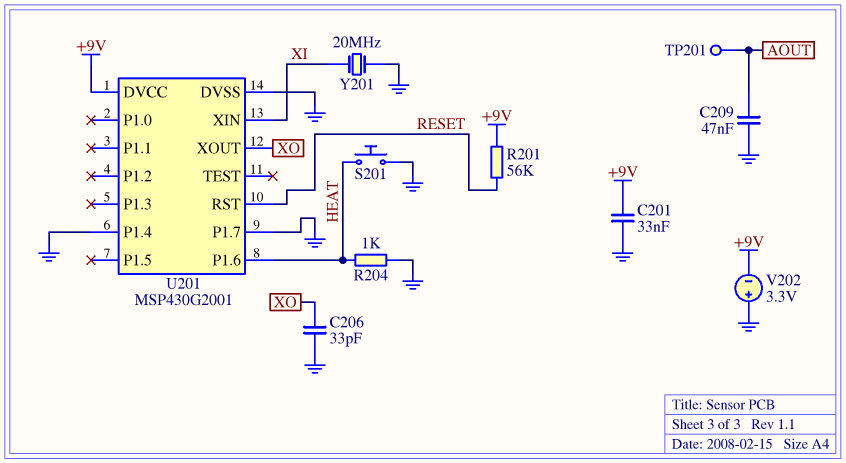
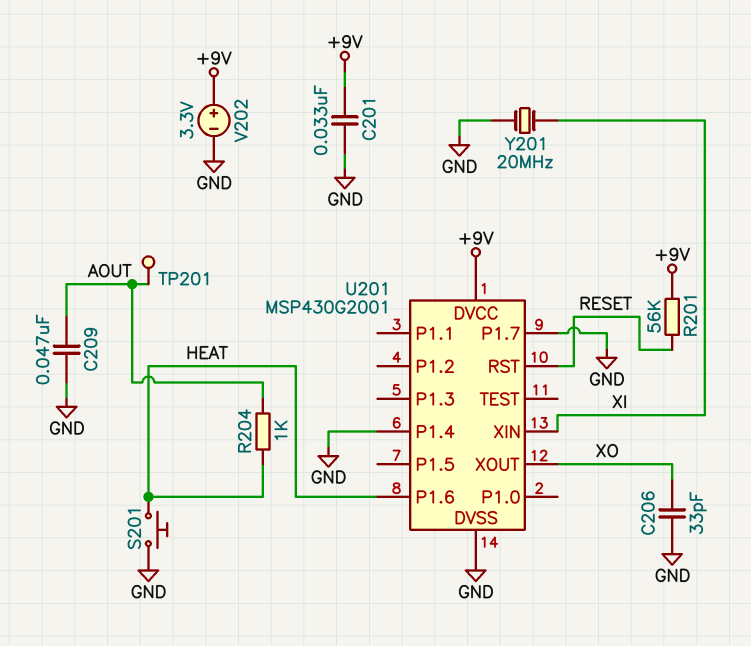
R204: 1k (GND, HEAT) -> 1k (AOUT, HEAT)
V202: 3.3V (plus GND, minus +9V) -> 3.3V (plus +9V, minus GND)

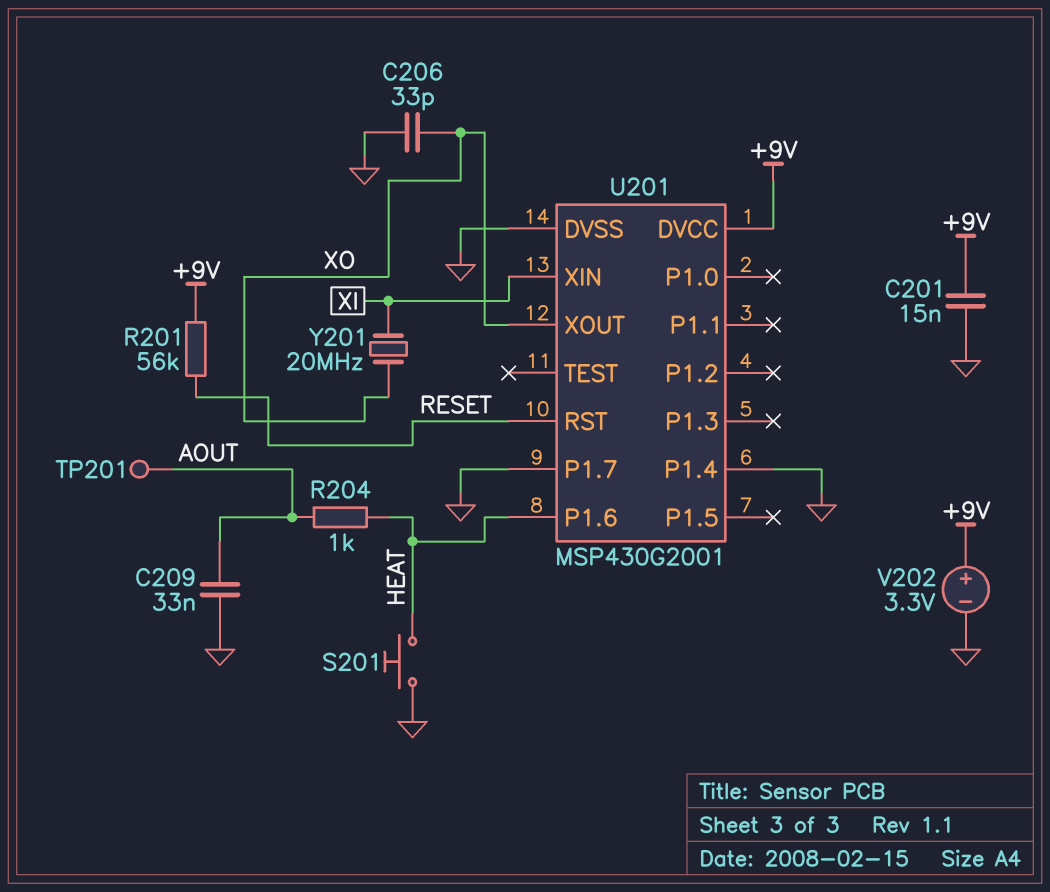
C201: 33nF (+9V, GND) -> 15nF (+9V, GND)
C209: 47nF (AOUT, GND) -> 33nF (AOUT, GND)
Y201: 20MHz (GND, XI) -> 20MHz (XI, XO)

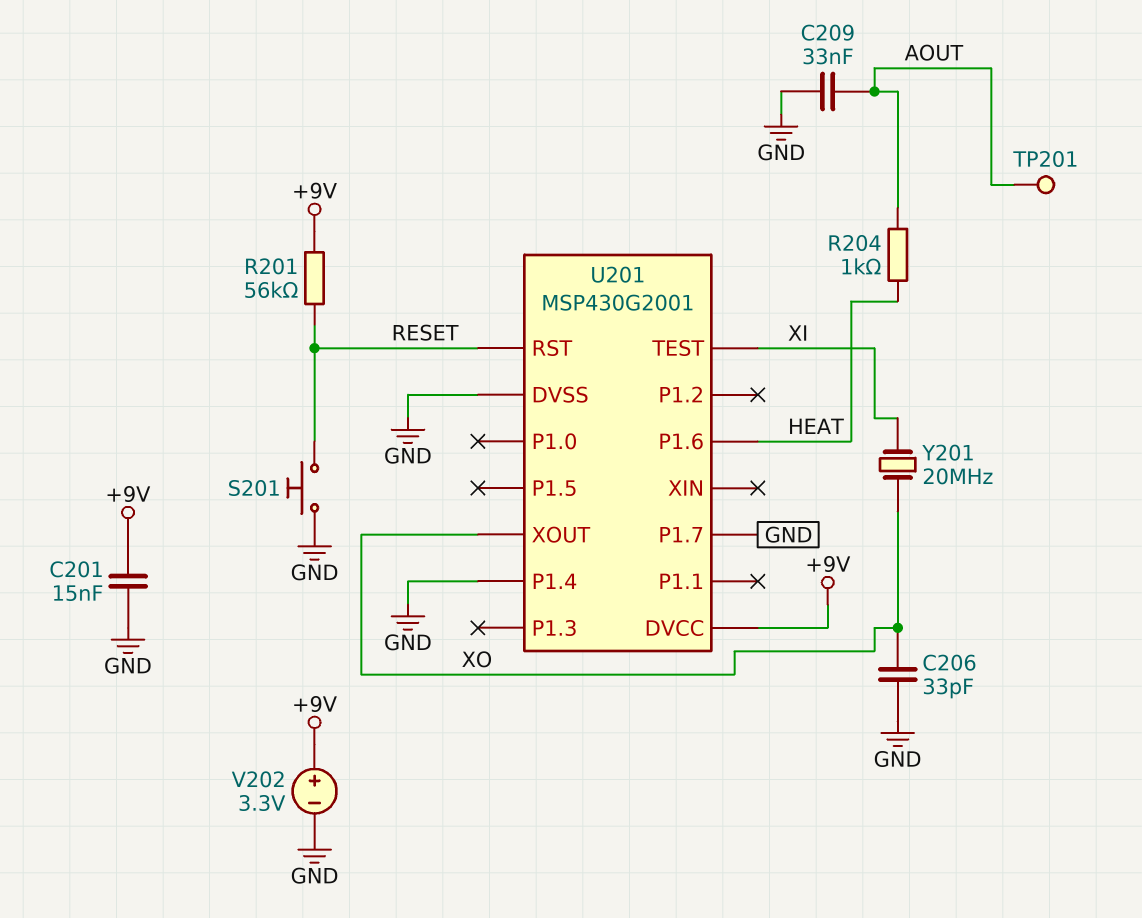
S201: button (GND, HEAT) -> button (GND, RESET)
U201 pin TEST: none -> XI
U201 pin XIN: XI -> none

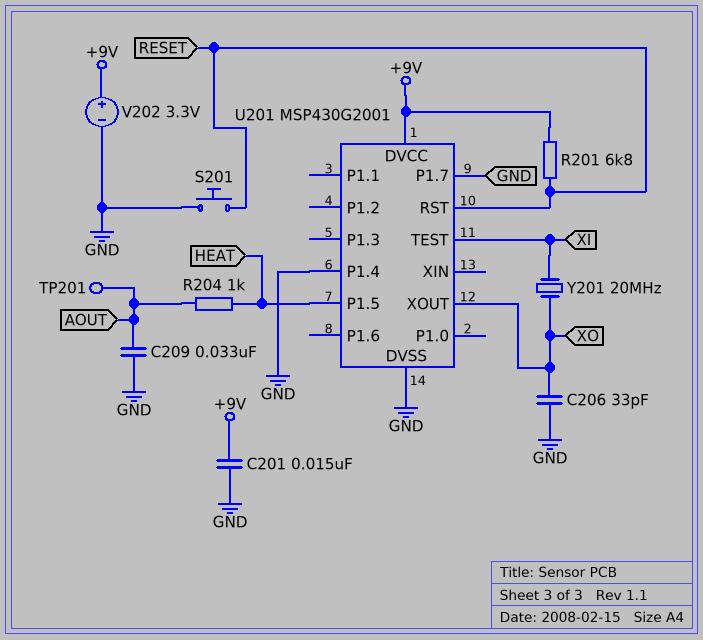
R201: 56k (+9V, RESET) -> 6.8k (+9V, RESET)
U201 pin P1.5: none -> HEAT
U201 pin P1.6: HEAT -> none

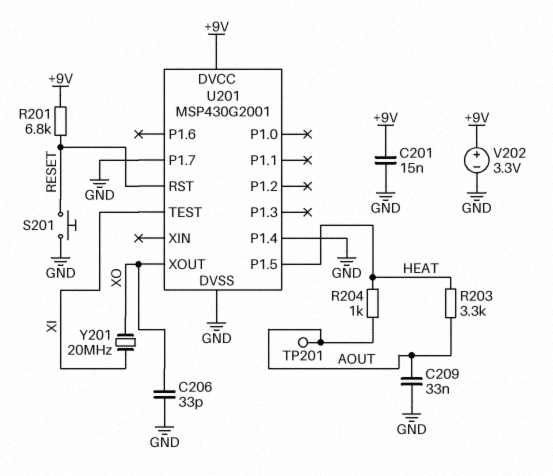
R203: none -> 3.3k (AOUT, HEAT)

